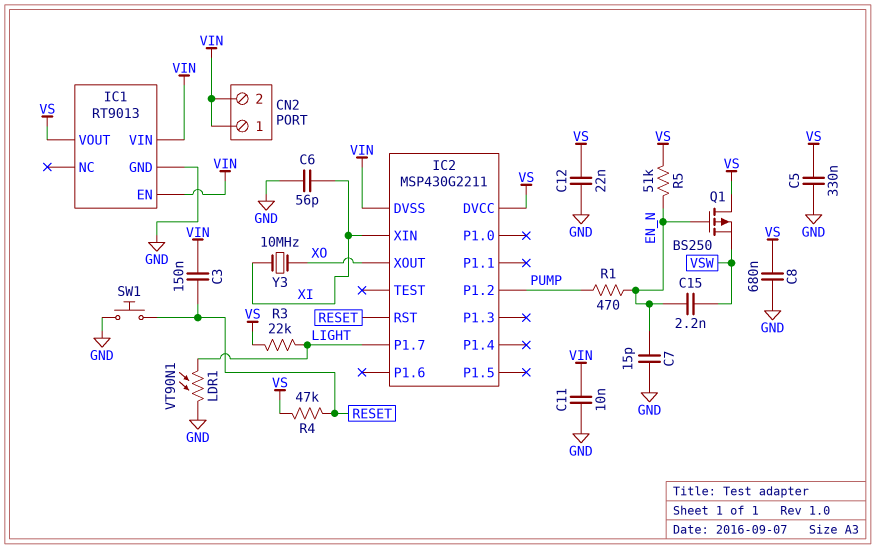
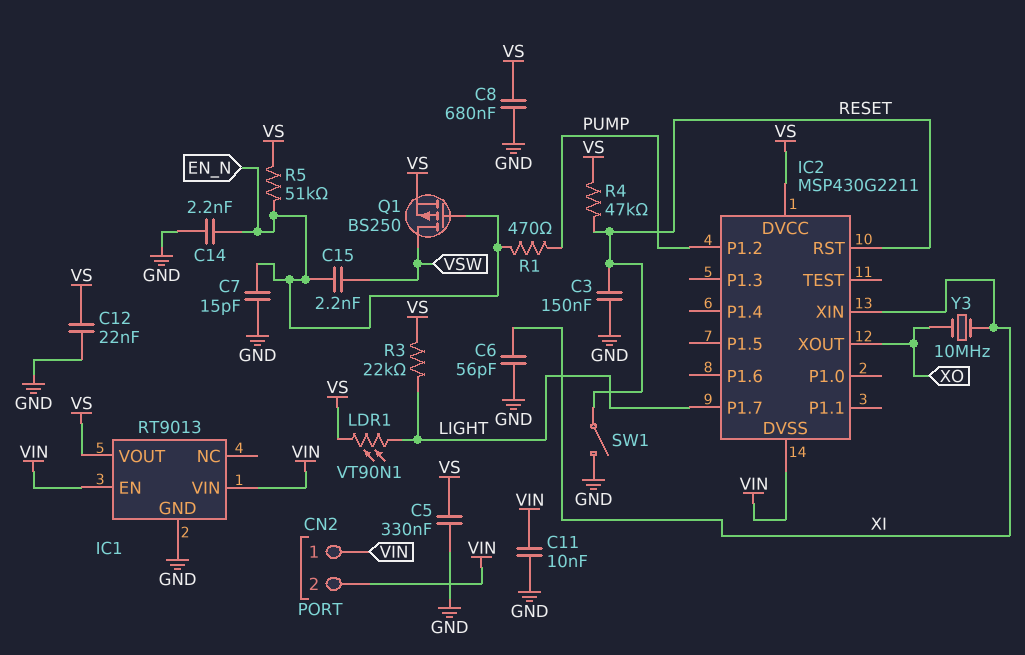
C3: 150nF (RESET, VIN) -> 150nF (GND, RESET)
C14: none -> 2.2nF (EN_N, GND)
LDR1: VT90N1 (GND, LIGHT) -> VT90N1 (LIGHT, VS)
Q1: PMOS BS250 (G EN_N, D VS, S VSW) -> PMOS BS250 (G EN_N, D VSW, S VS)
SW1: button (GND, RESET) -> switch (GND, RESET)

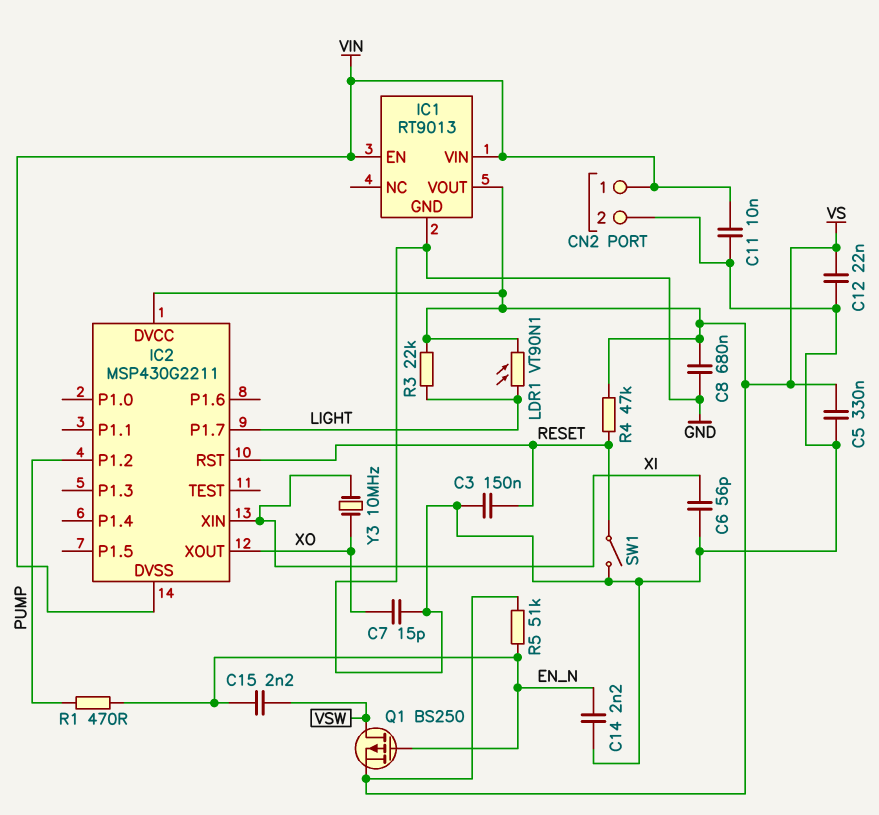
C7: 15pF (EN_N, GND) -> 15pF (GND, XO)
CN2 pin 2: VIN -> GND

